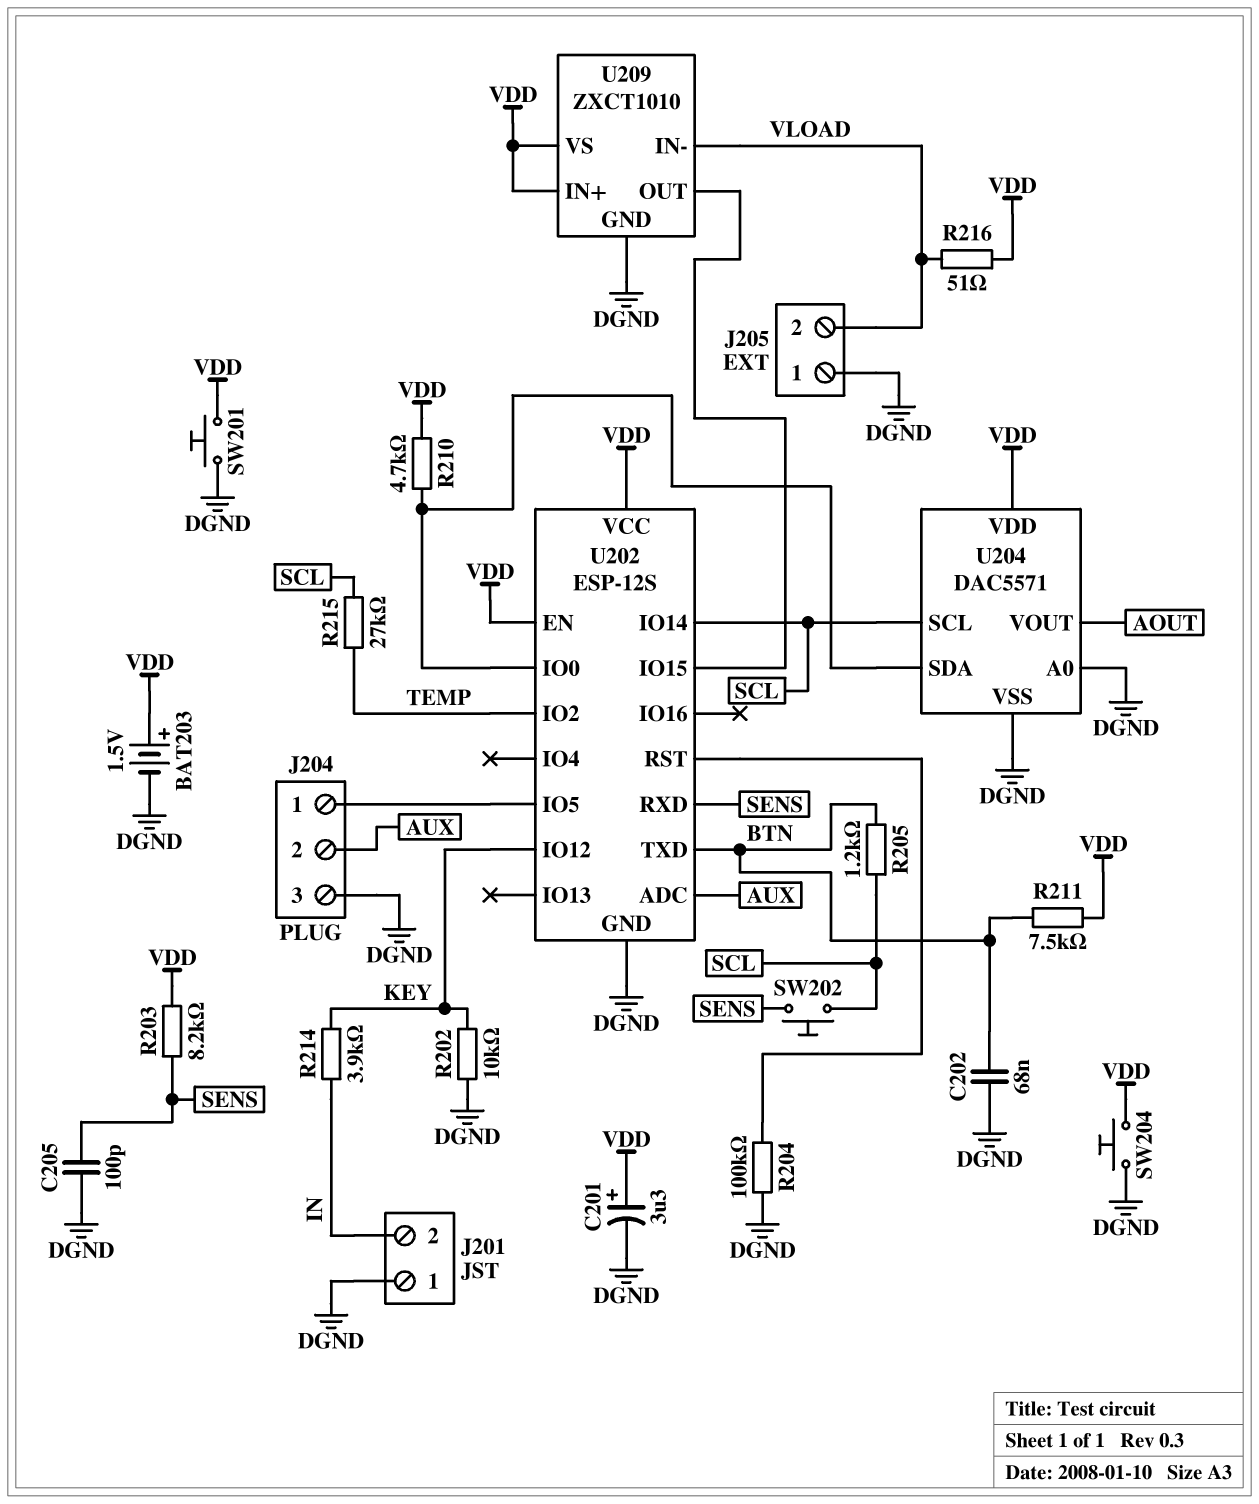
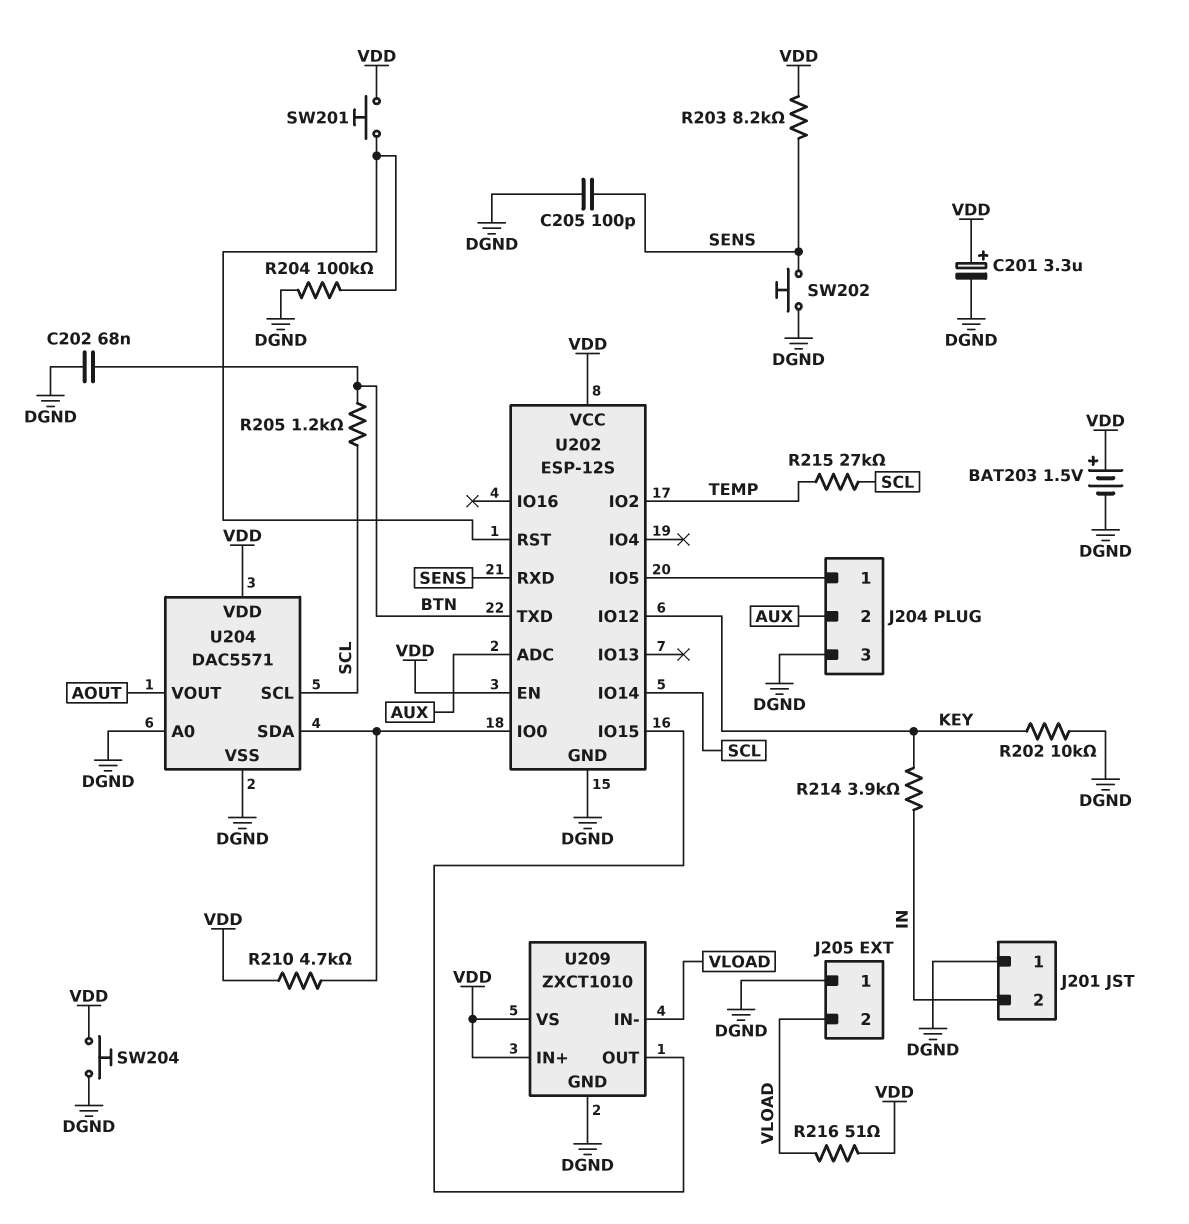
R211: 7.5k (BTN, VDD) -> none
SW201: button (DGND, VDD) -> button (U202/RST, VDD)
SW202: button (SCL, SENS) -> button (DGND, SENS)

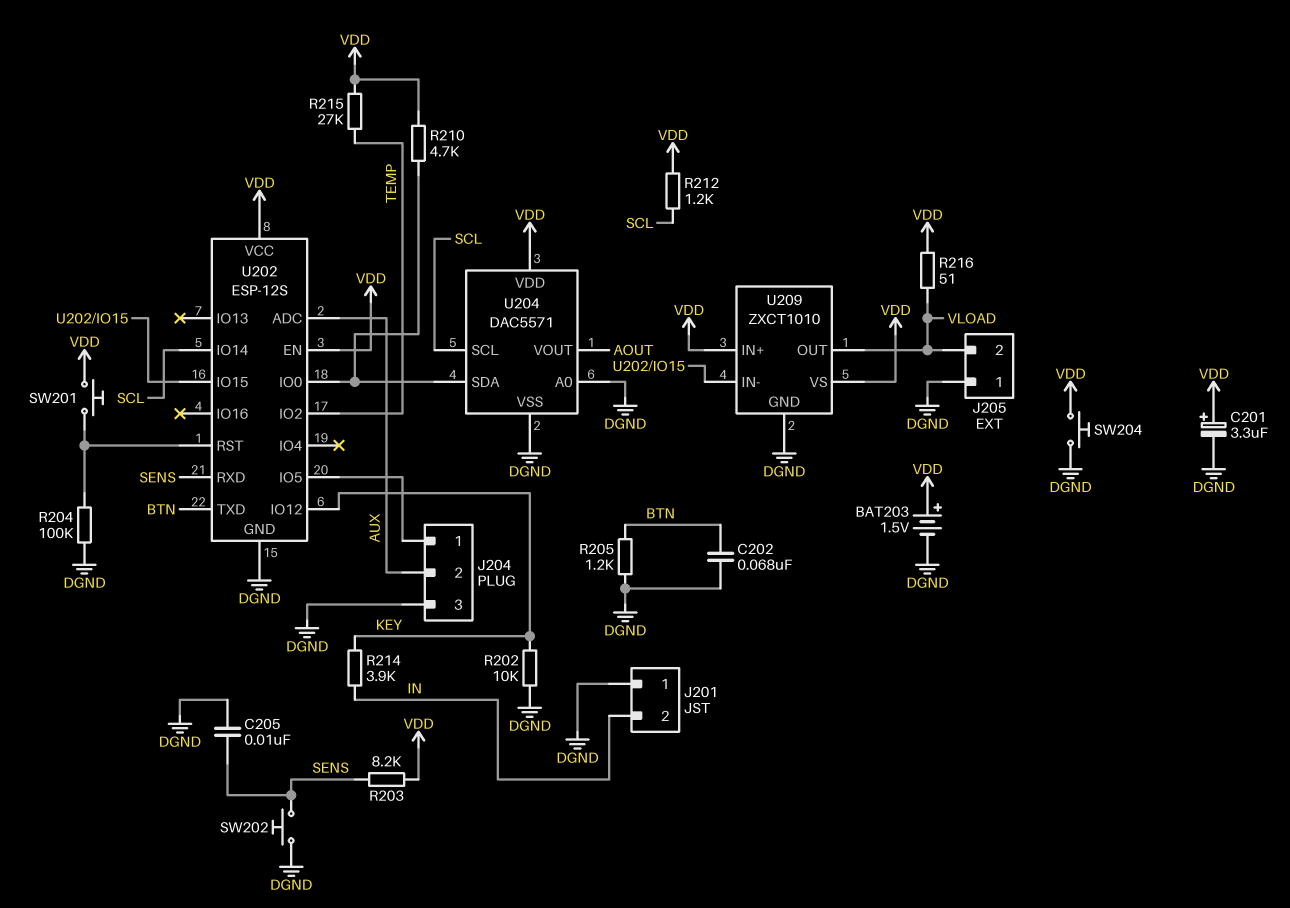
C205: 100pF (DGND, SENS) -> 10nF (DGND, SENS)
R205: 1.2k (BTN, SCL) -> 1.2k (BTN, DGND)
R212: none -> 1.2k (SCL, VDD)
R215: 27k (SCL, TEMP) -> 27k (TEMP, VDD)
U209 pin IN-: VLOAD -> U202/IO15
U209 pin OUT: U202/IO15 -> VLOAD

